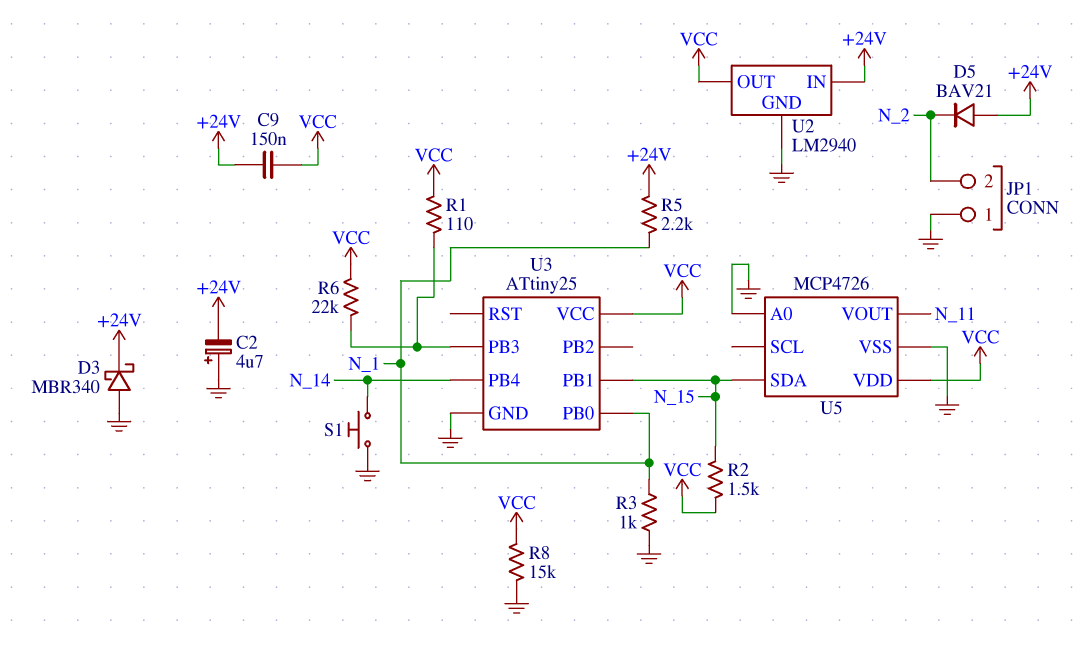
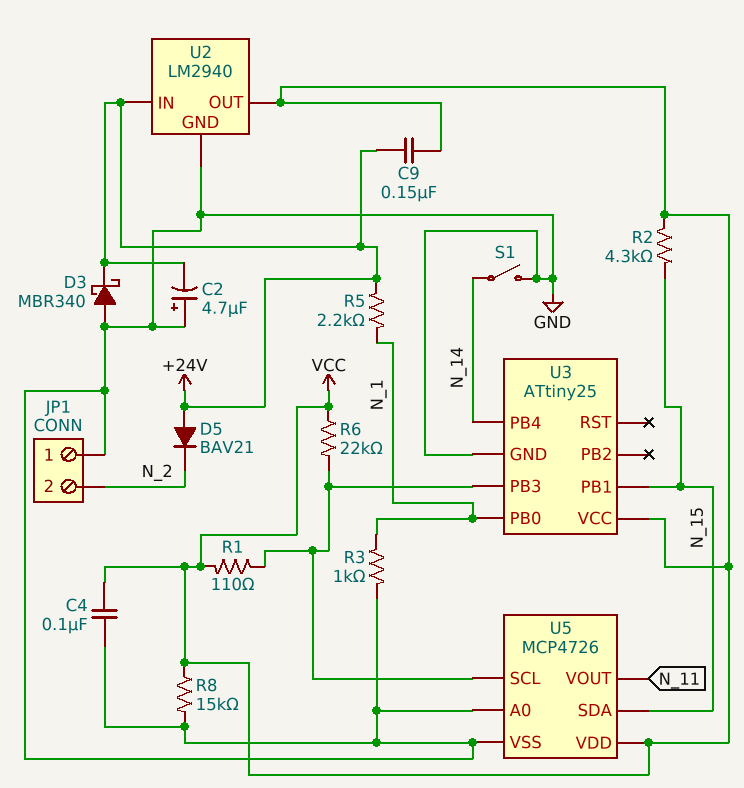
C4: none -> 100nF (GND, VCC)
R2: 1.5k (N_15, VCC) -> 4.3k (N_15, VCC)
S1: button (GND, N_14) -> switch (GND, N_14)
U5 pin SCL: none -> U3/PB3

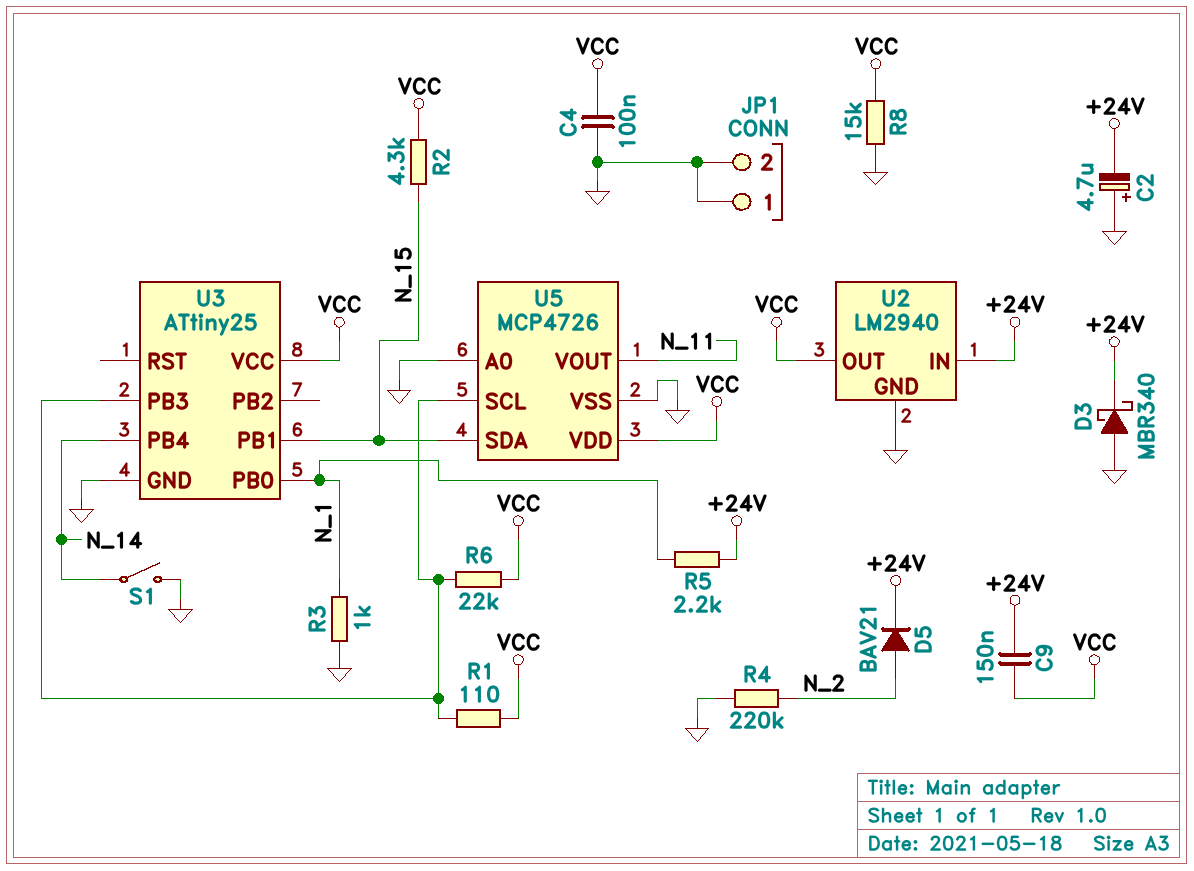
D5: diode BAV21 (A +24V, K N_2) -> diode BAV21 (A N_2, K +24V)
JP1 pin 2: N_2 -> GND
R4: none -> 220k (GND, N_2)

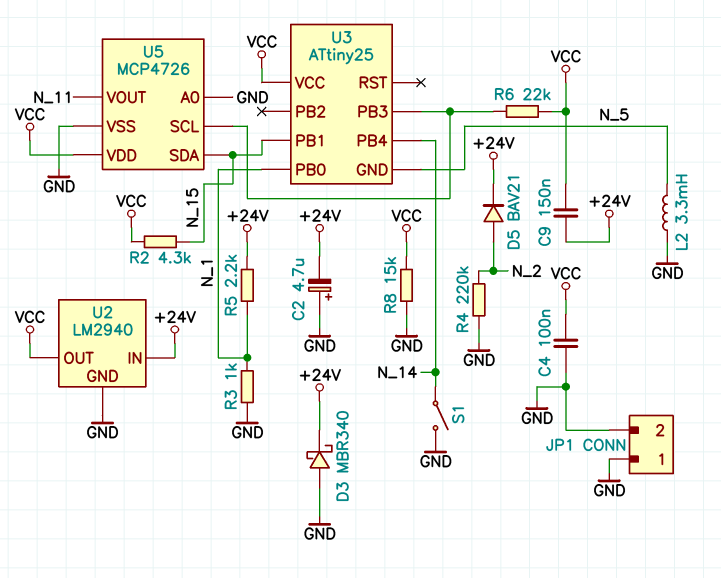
L2: none -> 3.3mH (GND, N_5)
R1: 110 (U3/PB3, VCC) -> none
U3 pin GND: GND -> N_5

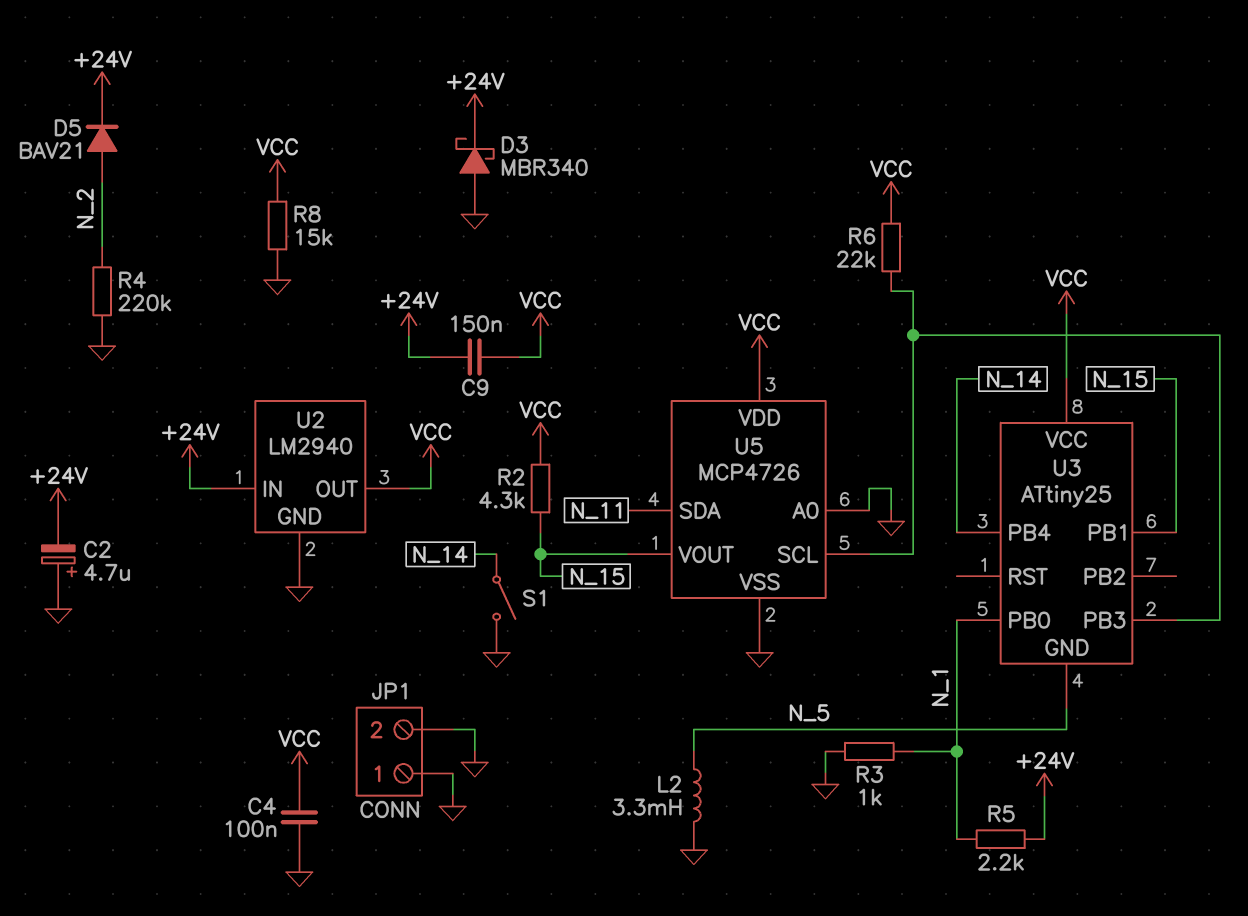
U5 pin SDA: N_15 -> N_11
U5 pin VOUT: N_11 -> N_15

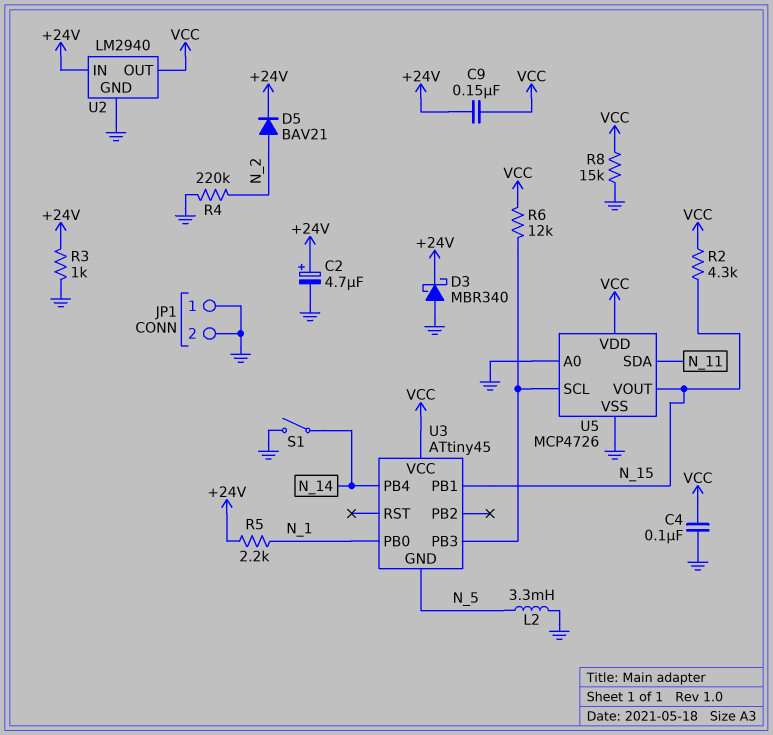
C2: 4.7uF (plus GND, minus +24V) -> 4.7uF (plus +24V, minus GND)
R3: 1k (GND, N_1) -> 1k (+24V, GND)
R6: 22k (U3/PB3, VCC) -> 12k (U3/PB3, VCC)
U3: ATtiny25 -> ATtiny45

